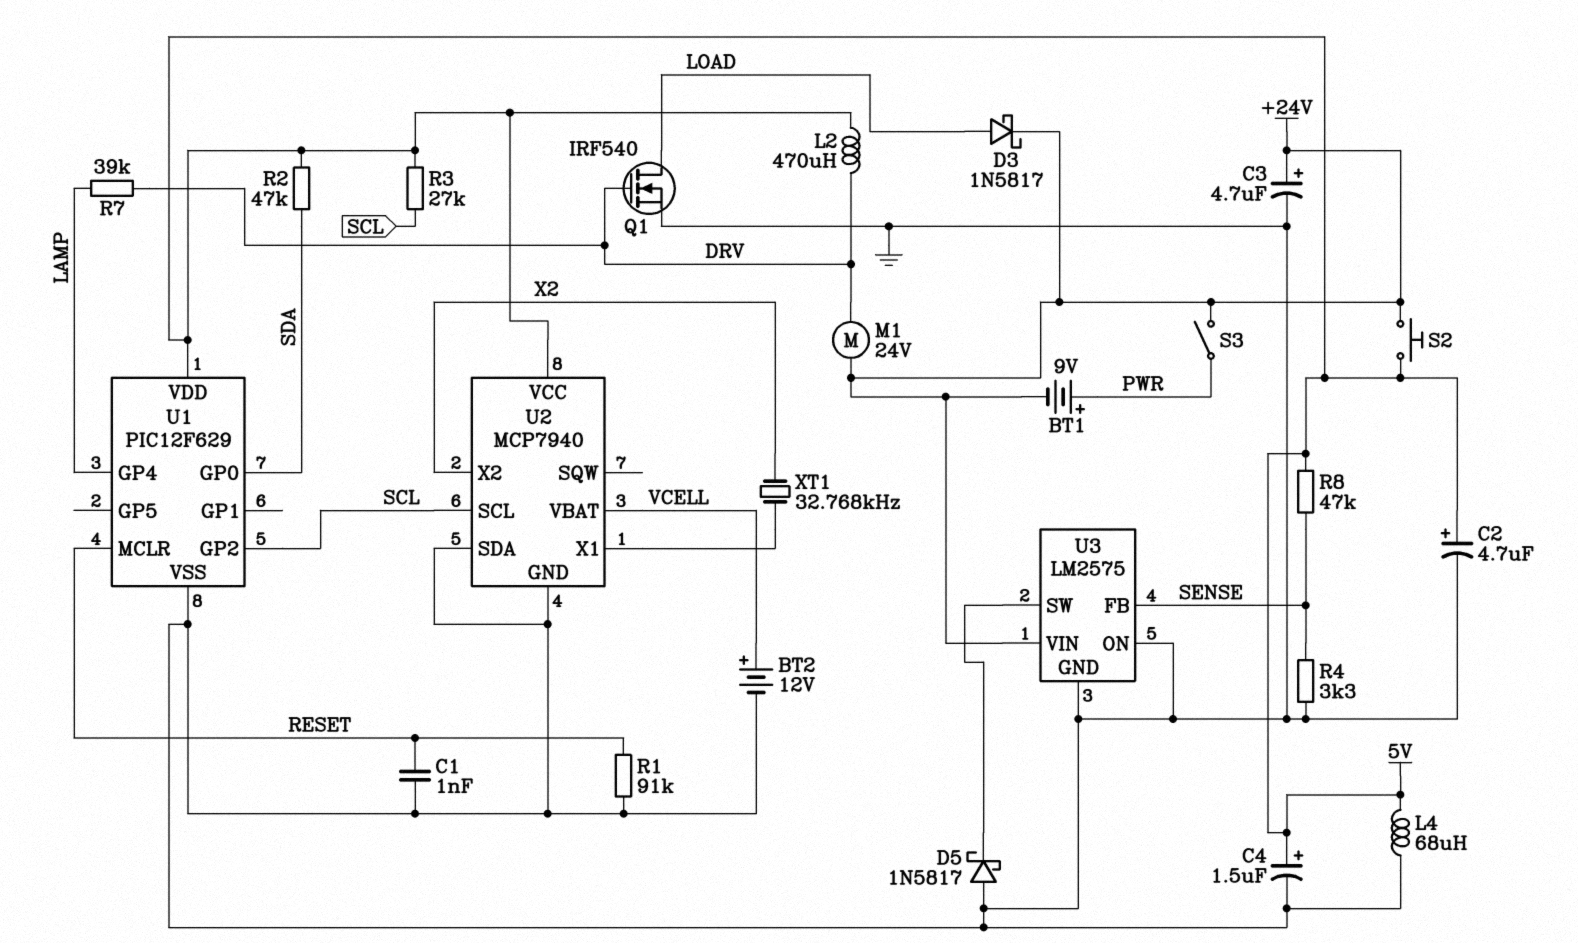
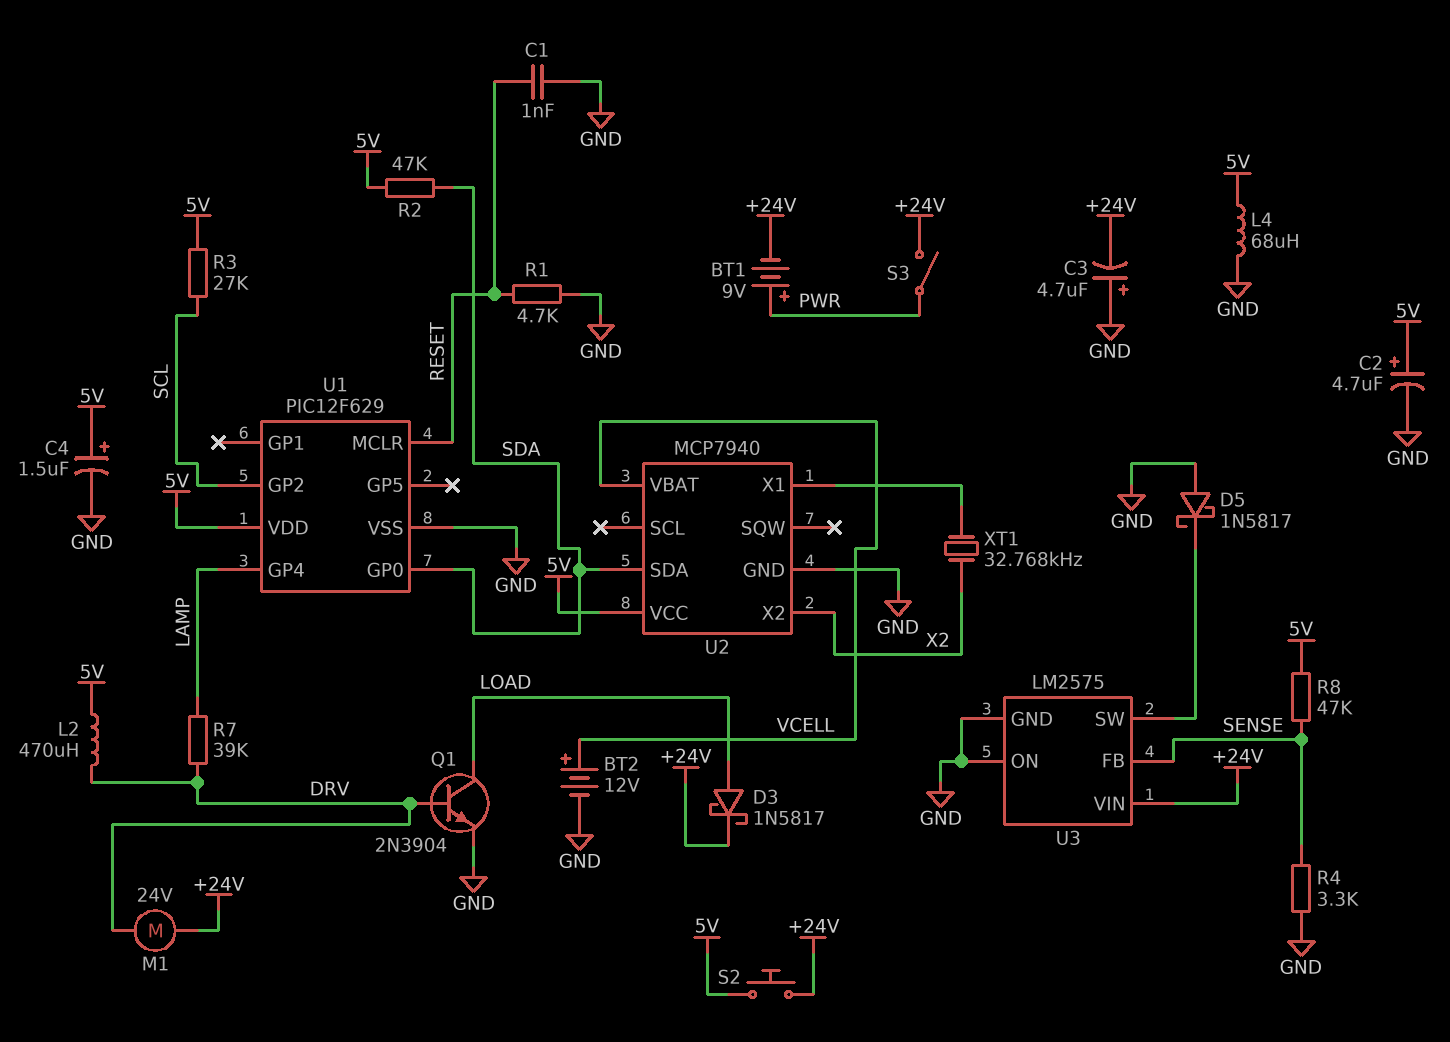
C3: 4.7uF (plus +24V, minus GND) -> 4.7uF (plus GND, minus +24V)
Q1: NMOS IRF540 (G DRV, D LOAD, S GND) -> NPN 2N3904 (B DRV, C LOAD, E GND)
R1: 91k (GND, RESET) -> 4.7k (GND, RESET)
U2 pin SCL: SCL -> none
U2 pin SDA: GND -> SDA

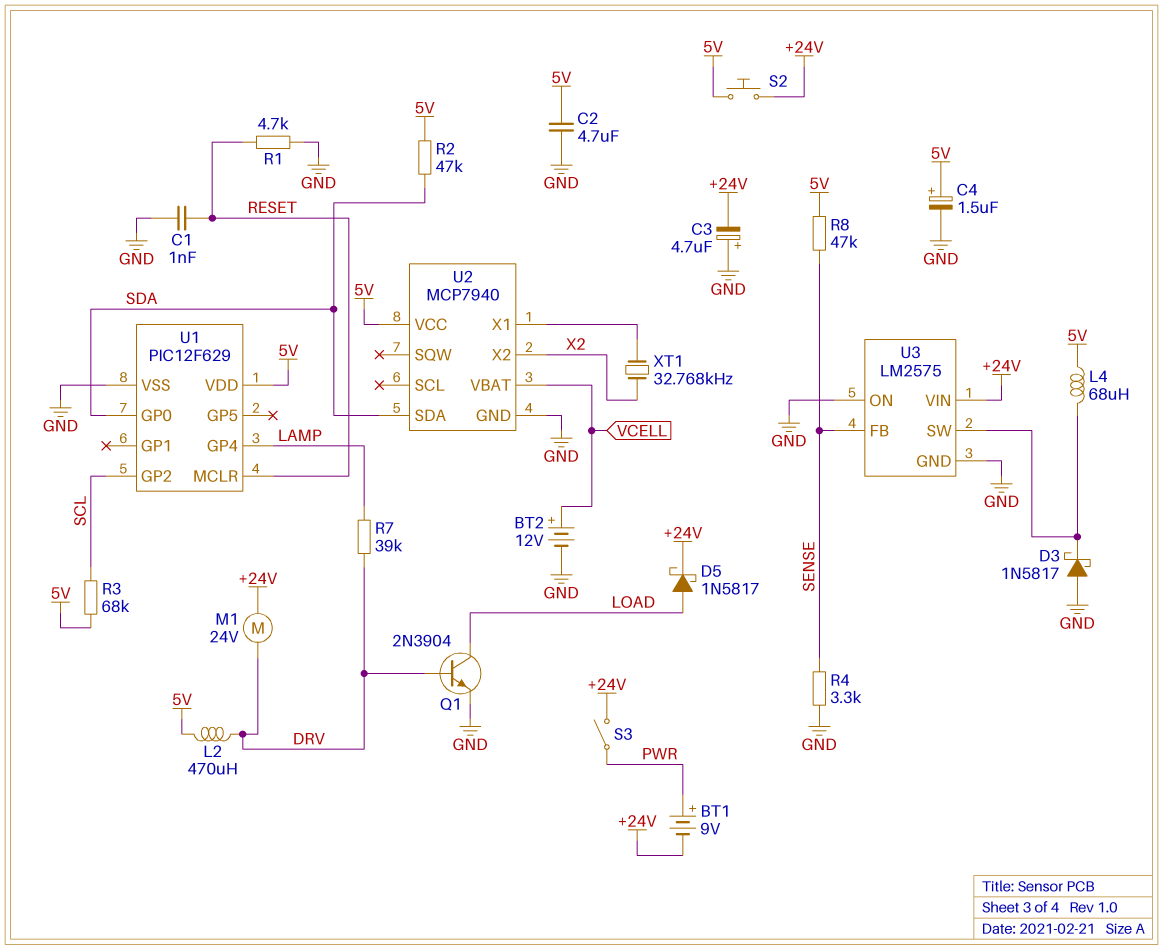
C2: 4.7uF (plus 5V, minus GND) -> 4.7uF (5V, GND)
D3: schottky 1N5817 (A LOAD, K +24V) -> schottky 1N5817 (A GND, K U3/SW)
D5: schottky 1N5817 (A GND, K U3/SW) -> schottky 1N5817 (A LOAD, K +24V)
L4: 68uH (5V, GND) -> 68uH (5V, U3/SW)
R3: 27k (5V, SCL) -> 68k (5V, SCL)

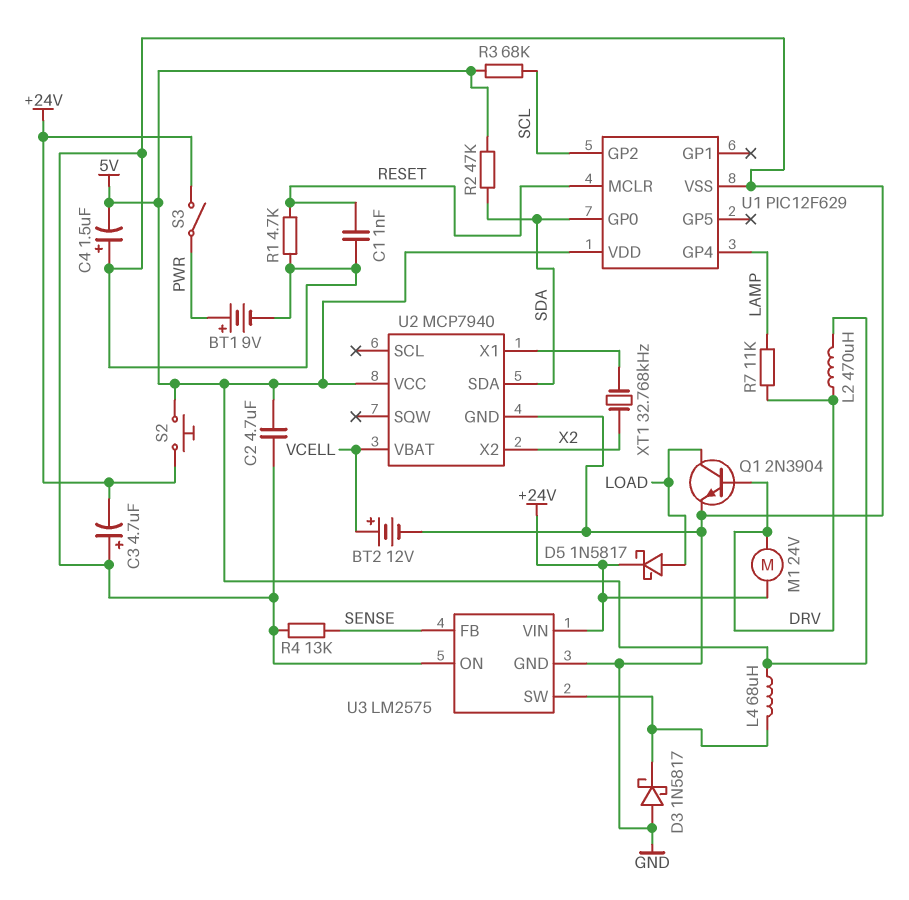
BT1: 9V (plus PWR, minus +24V) -> 9V (plus PWR, minus GND)
C4: 1.5uF (plus 5V, minus GND) -> 1.5uF (plus GND, minus 5V)
R4: 3.3k (GND, SENSE) -> 13k (GND, SENSE)
R7: 39k (DRV, LAMP) -> 11k (DRV, LAMP)
R8: 47k (5V, SENSE) -> none

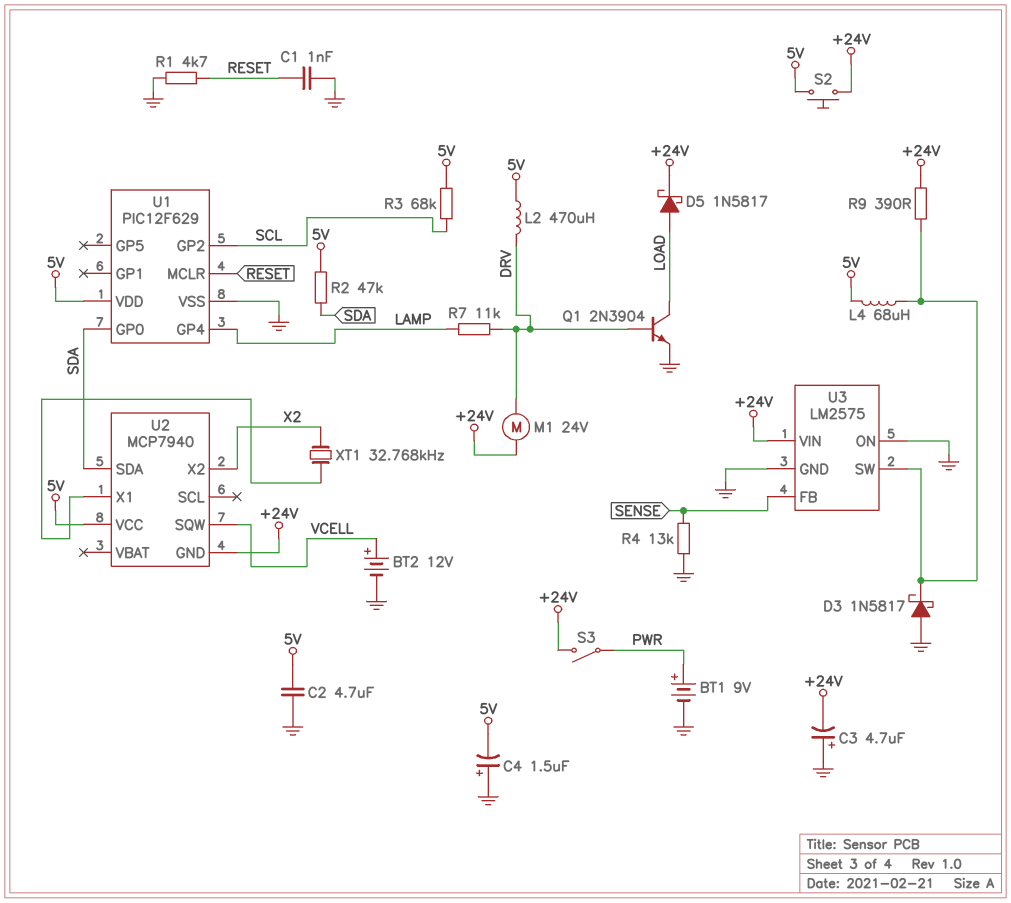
R9: none -> 390 (+24V, U3/SW)
U2 pin GND: GND -> +24V
U2 pin SQW: none -> VCELL
U2 pin VBAT: VCELL -> none

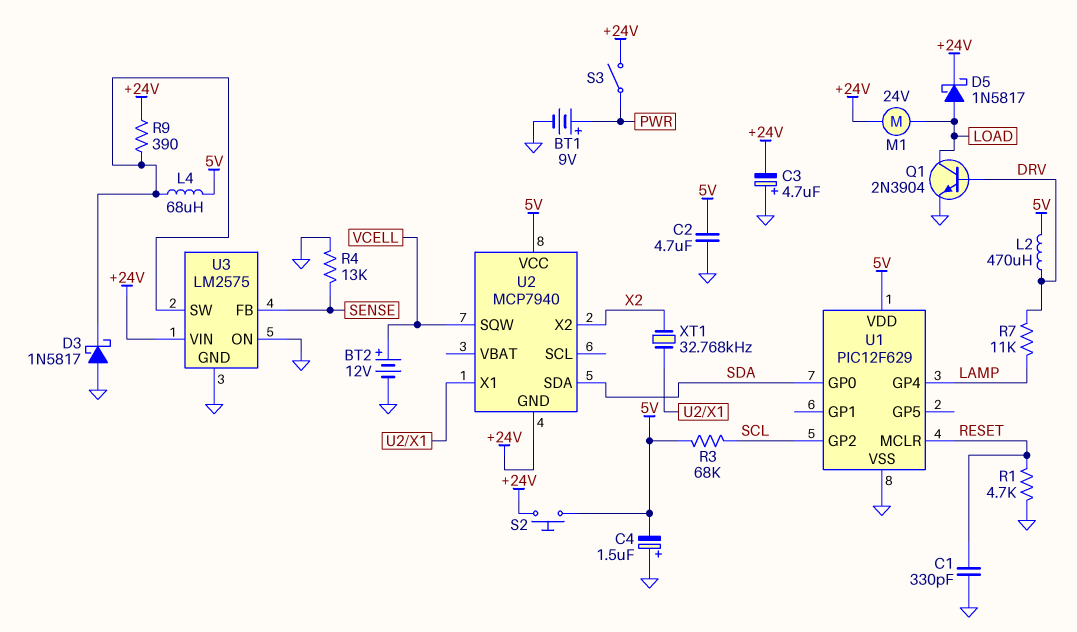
C1: 1nF (GND, RESET) -> 330pF (GND, RESET)
M1: motor 24V (+24V, DRV) -> motor 24V (+24V, LOAD)
R2: 47k (5V, SDA) -> none

